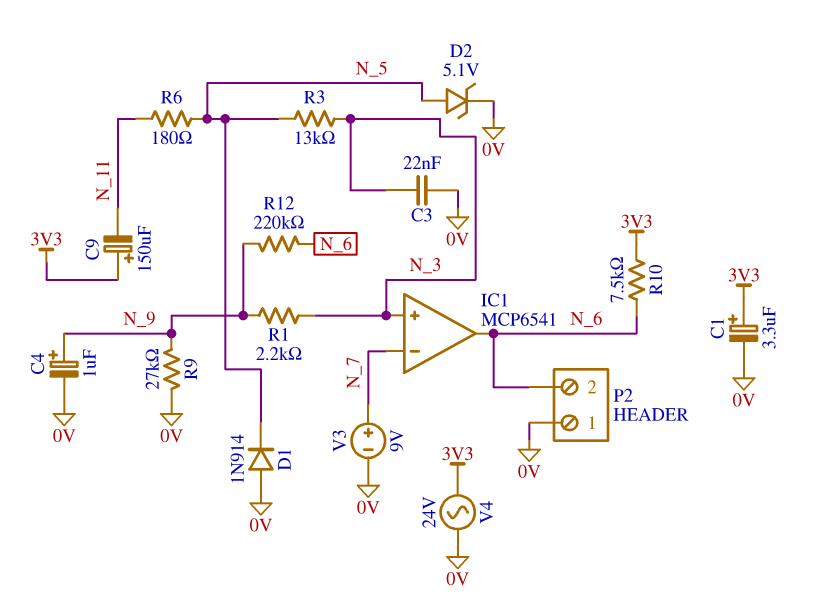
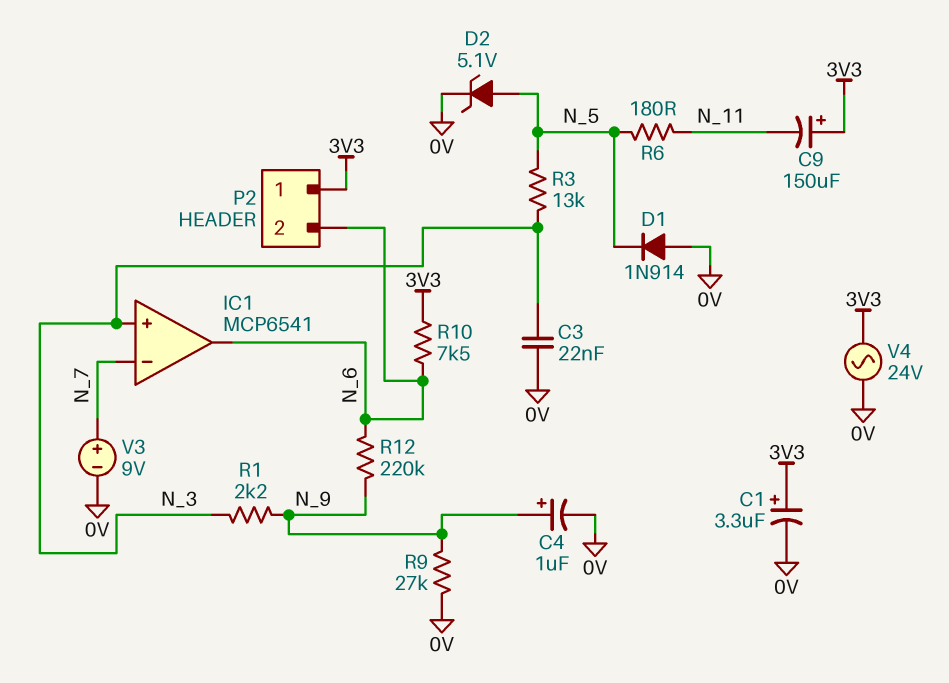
P2 pin 1: 0V -> 3V3

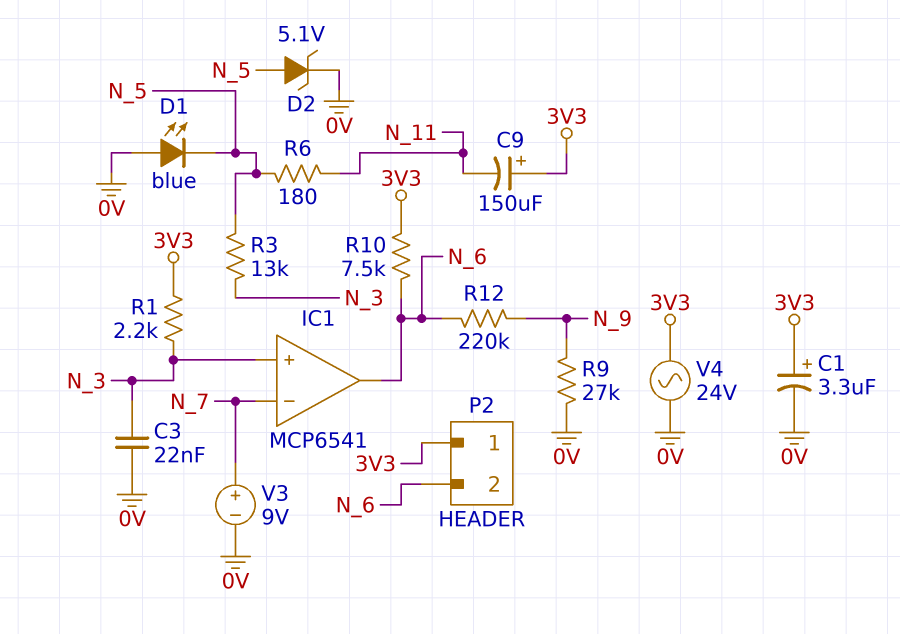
C4: 1uF (plus N_9, minus 0V) -> none
D1: diode 1N914 (A 0V, K N_5) -> LED blue (A 0V, K N_5)
R1: 2.2k (N_3, N_9) -> 2.2k (3V3, N_3)

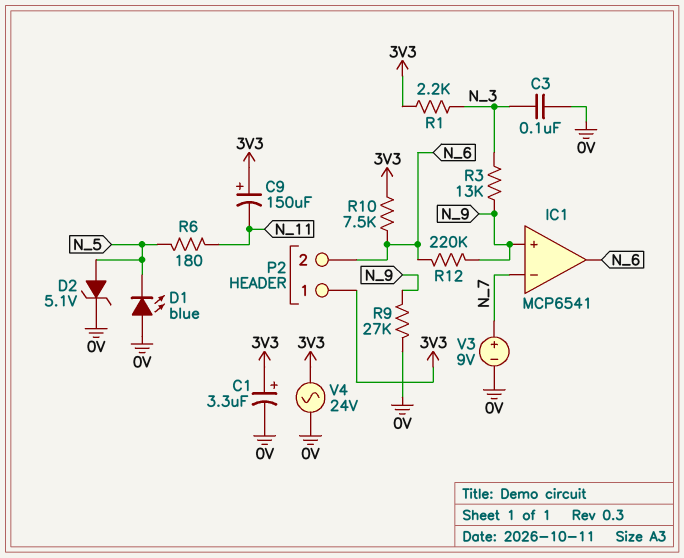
C3: 22nF (0V, N_3) -> 100nF (0V, N_3)
IC1 pin in+: N_3 -> N_9
R3: 13k (N_3, N_5) -> 13k (N_3, N_9)

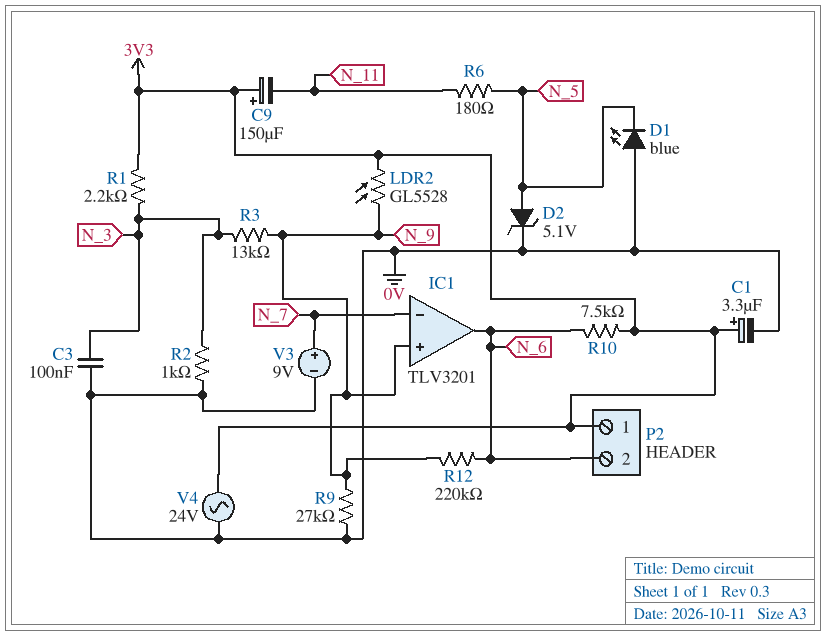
IC1: MCP6541 -> TLV3201
LDR2: none -> GL5528 (3V3, N_9)
R2: none -> 1k (0V, N_3)

